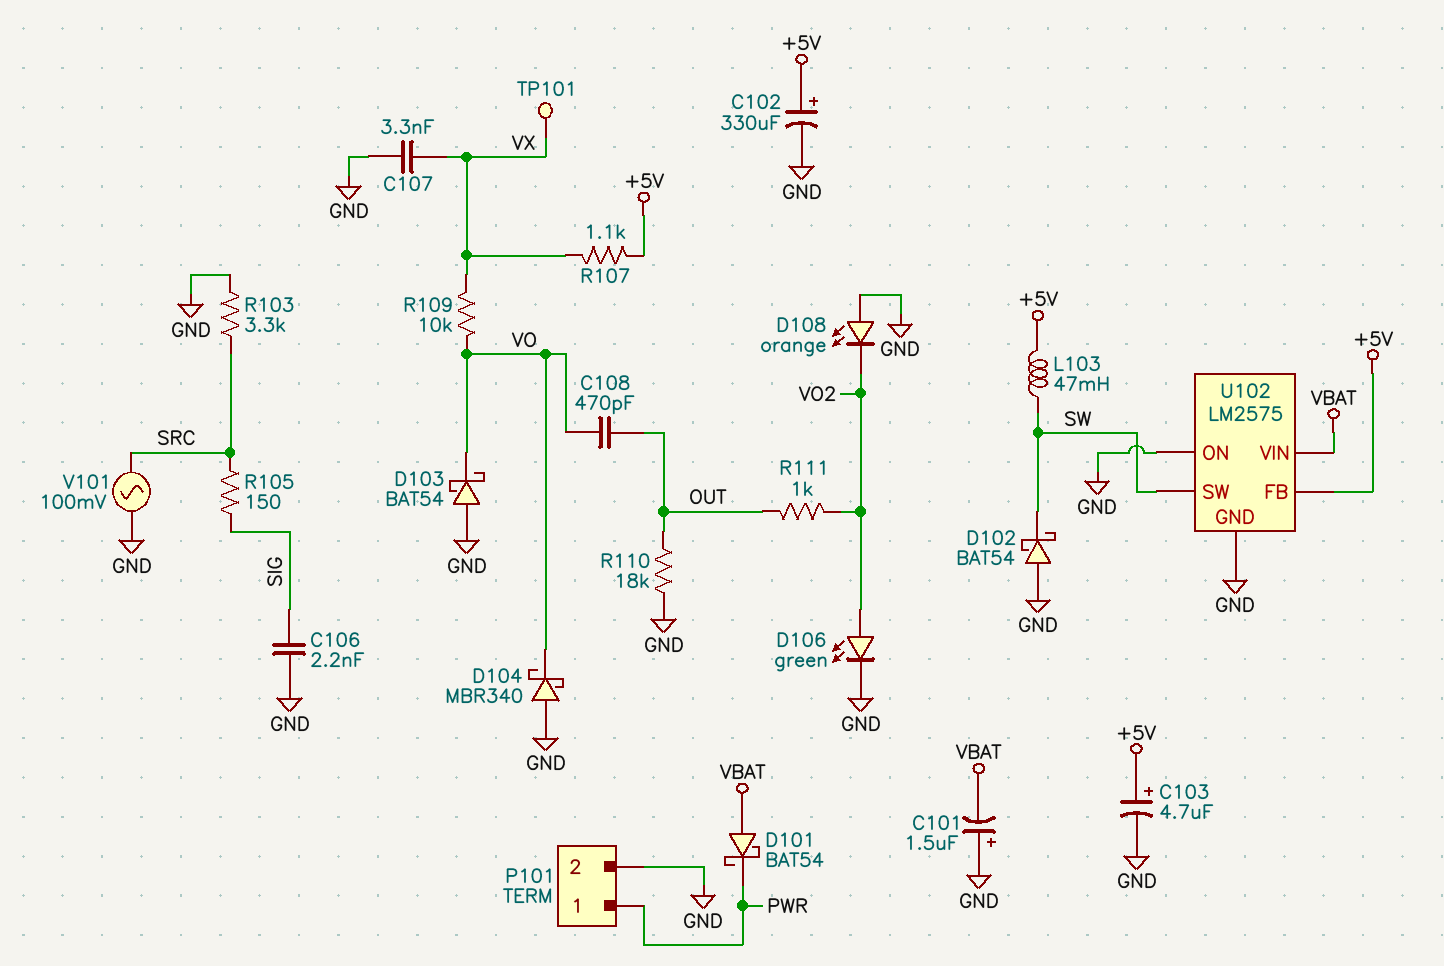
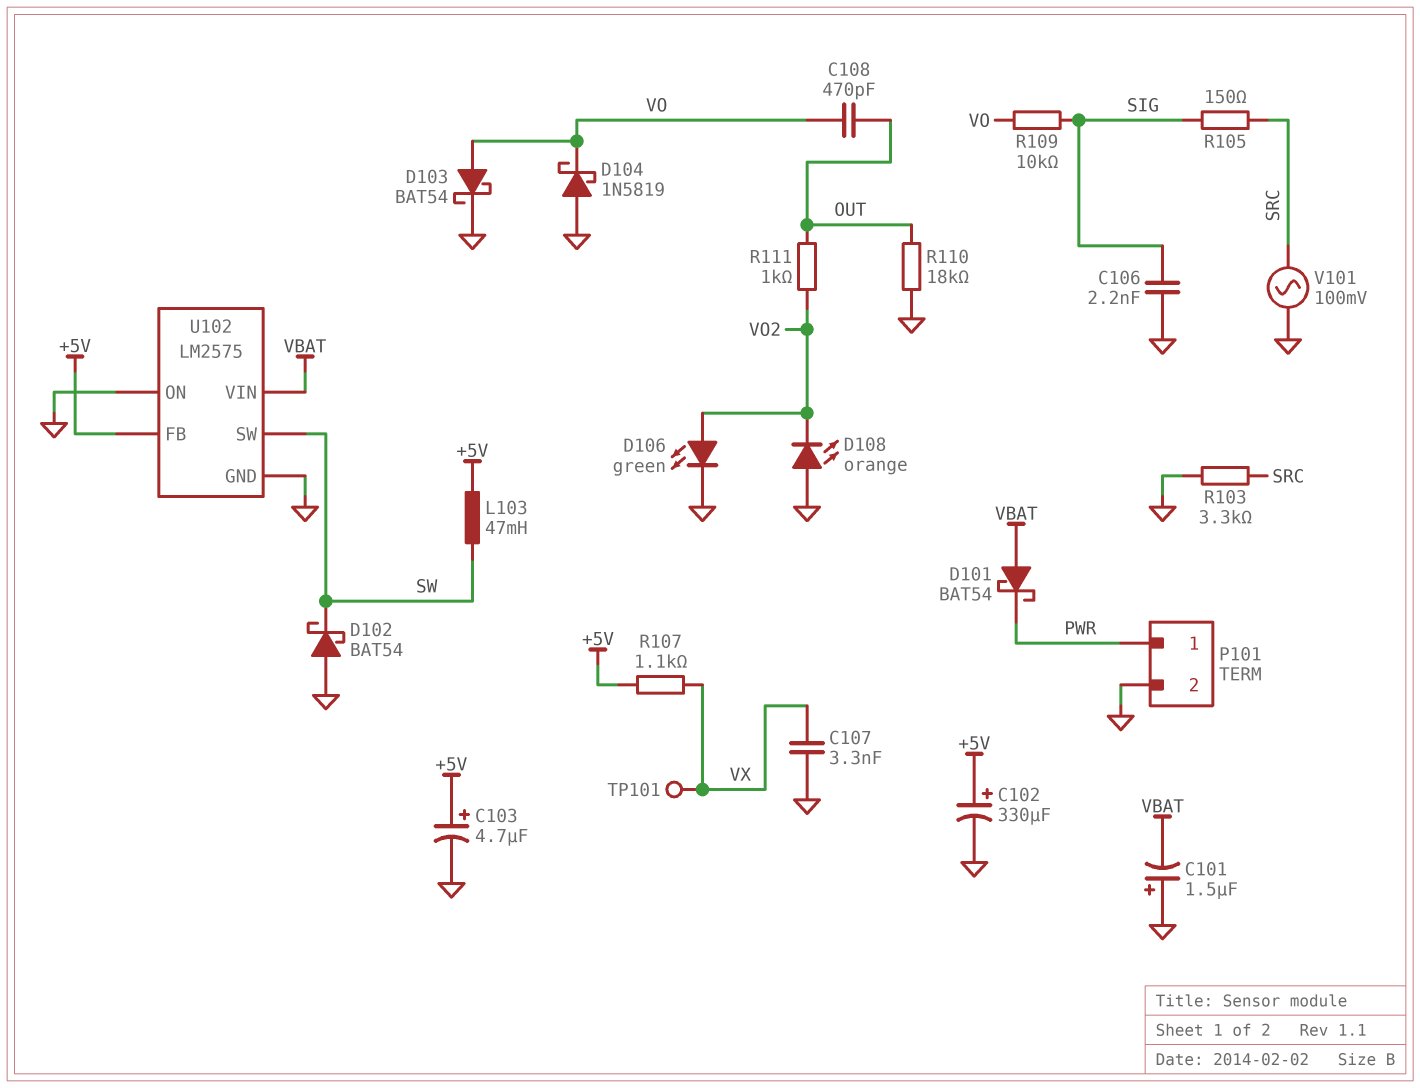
D103: schottky BAT54 (A GND, K VO) -> schottky BAT54 (A VO, K GND)
D104: schottky MBR340 (A GND, K VO) -> schottky 1N5819 (A GND, K VO)
R109: 10k (VO, VX) -> 10k (SIG, VO)

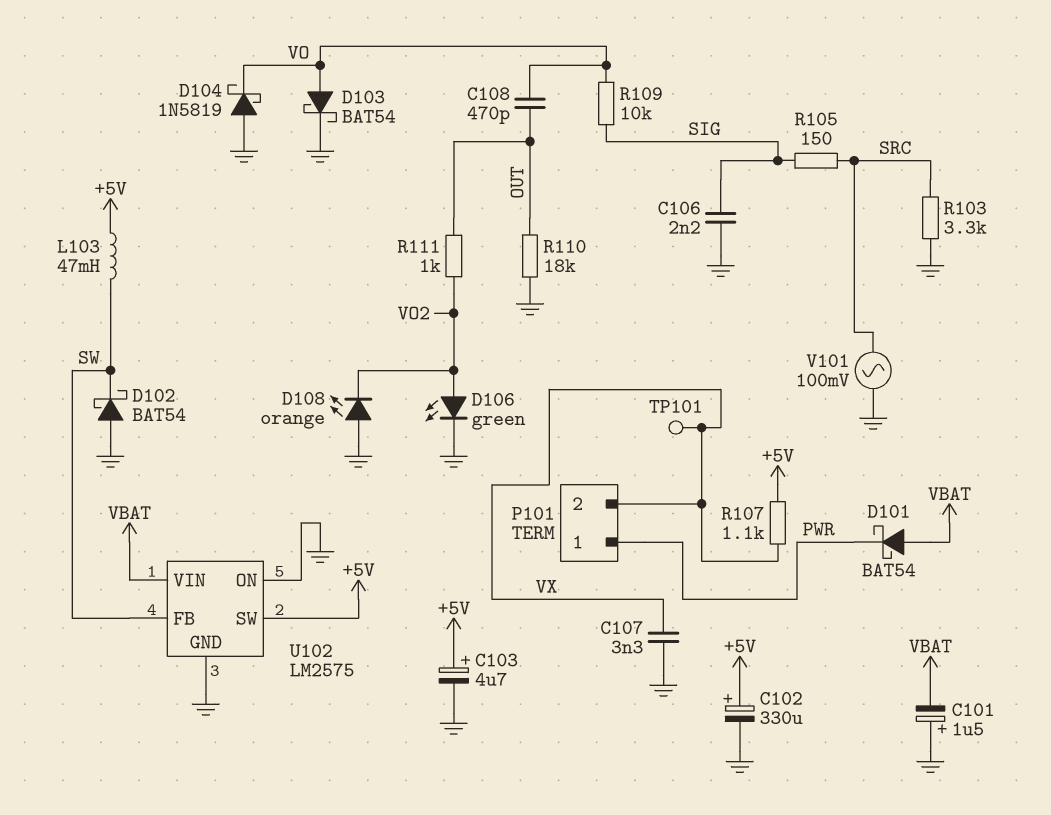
P101 pin 2: GND -> VX
U102 pin FB: +5V -> SW
U102 pin SW: SW -> +5V

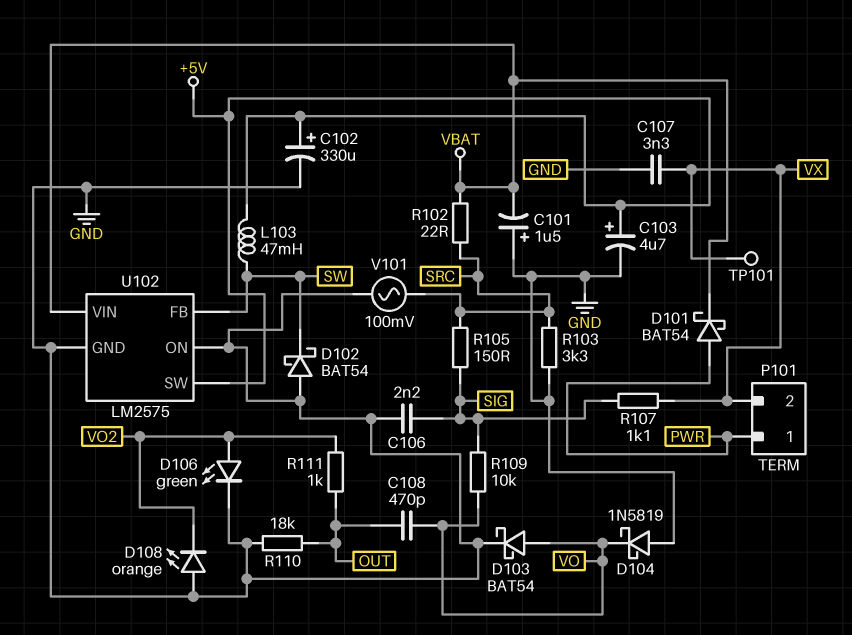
D101: schottky BAT54 (A VBAT, K PWR) -> schottky BAT54 (A PWR, K VBAT)
R102: none -> 22 (SRC, VBAT)
R107: 1.1k (+5V, VX) -> 1.1k (SIG, VX)

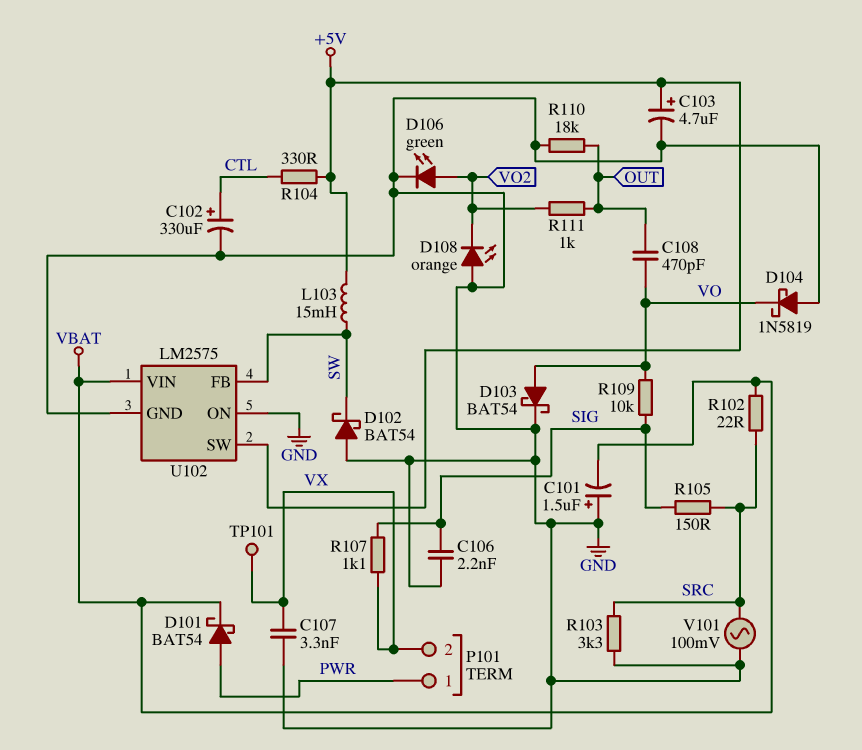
C102: 330uF (plus +5V, minus GND) -> 330uF (plus CTL, minus GND)
L103: 47mH (+5V, SW) -> 15mH (+5V, SW)
R104: none -> 330 (+5V, CTL)

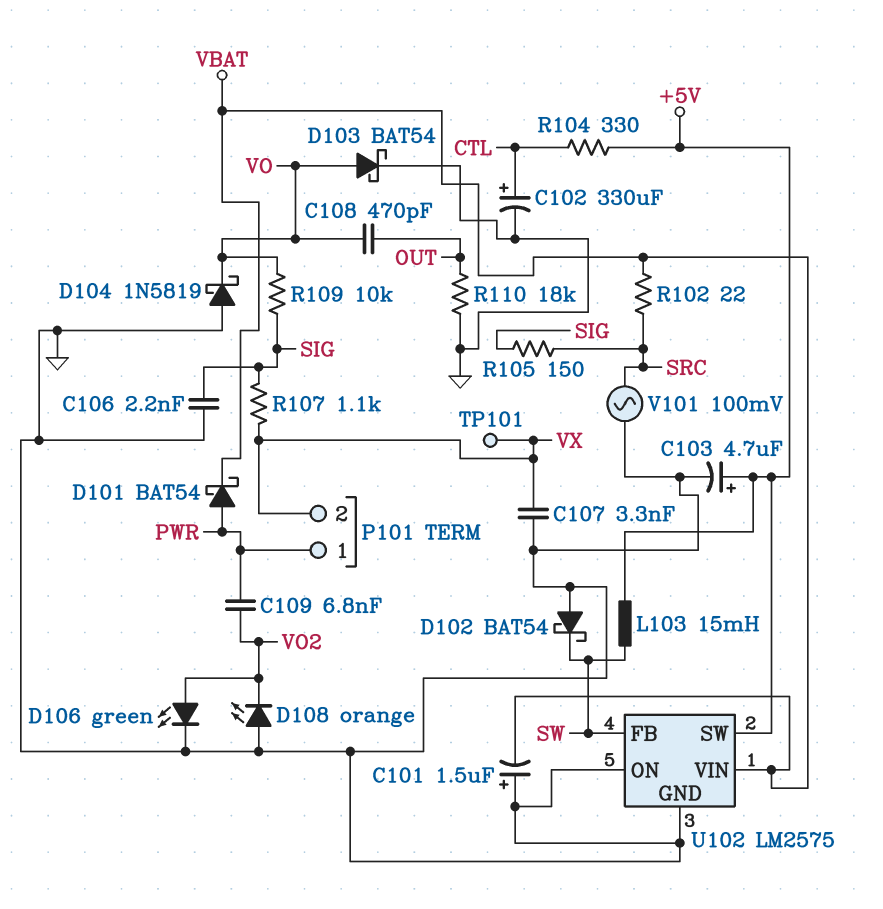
C109: none -> 6.8nF (PWR, VO2)
R103: 3.3k (GND, SRC) -> none
R111: 1k (OUT, VO2) -> none

